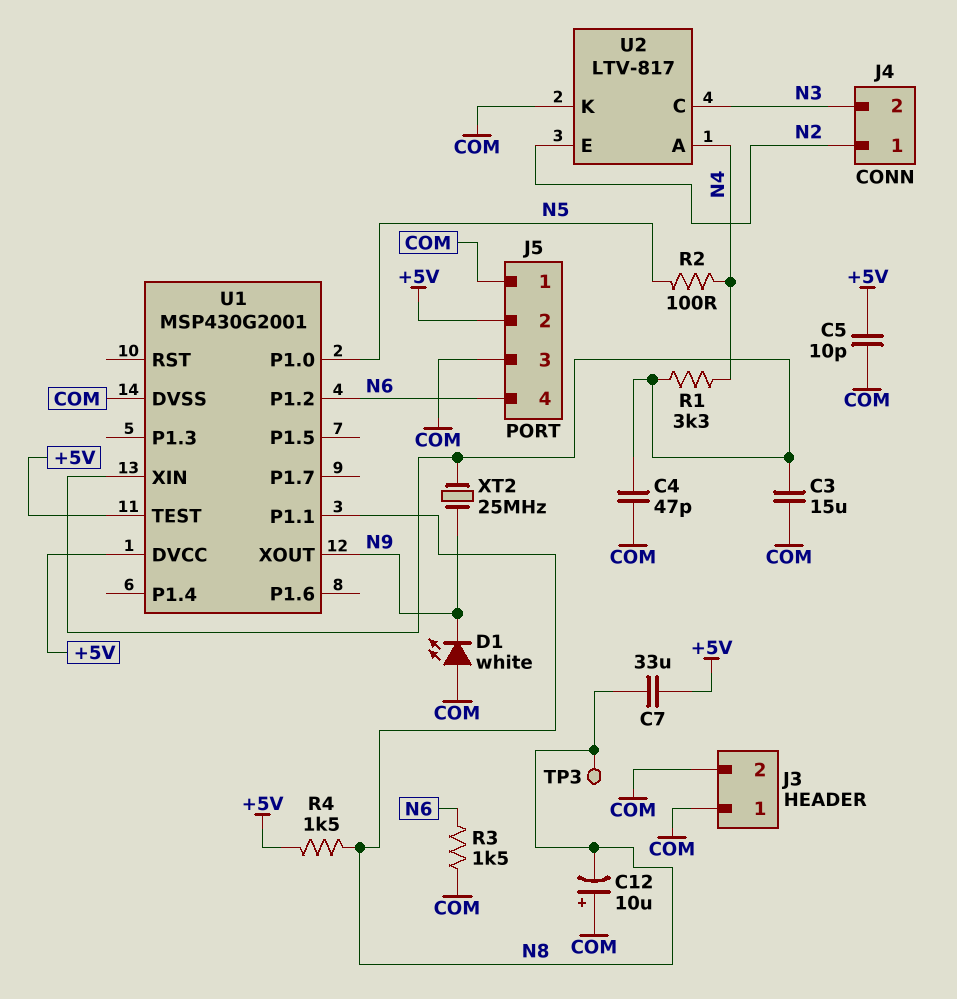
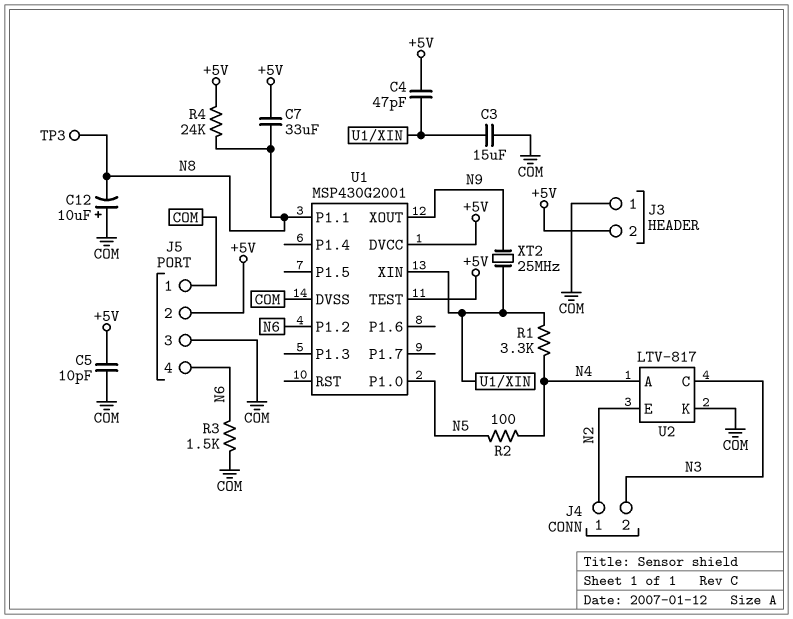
C4: 47pF (COM, U1/XIN) -> 47pF (+5V, U1/XIN)
D1: LED white (A COM, K N9) -> none
J3 pin 2: COM -> +5V
R4: 1.5k (+5V, N8) -> 24k (+5V, N8)

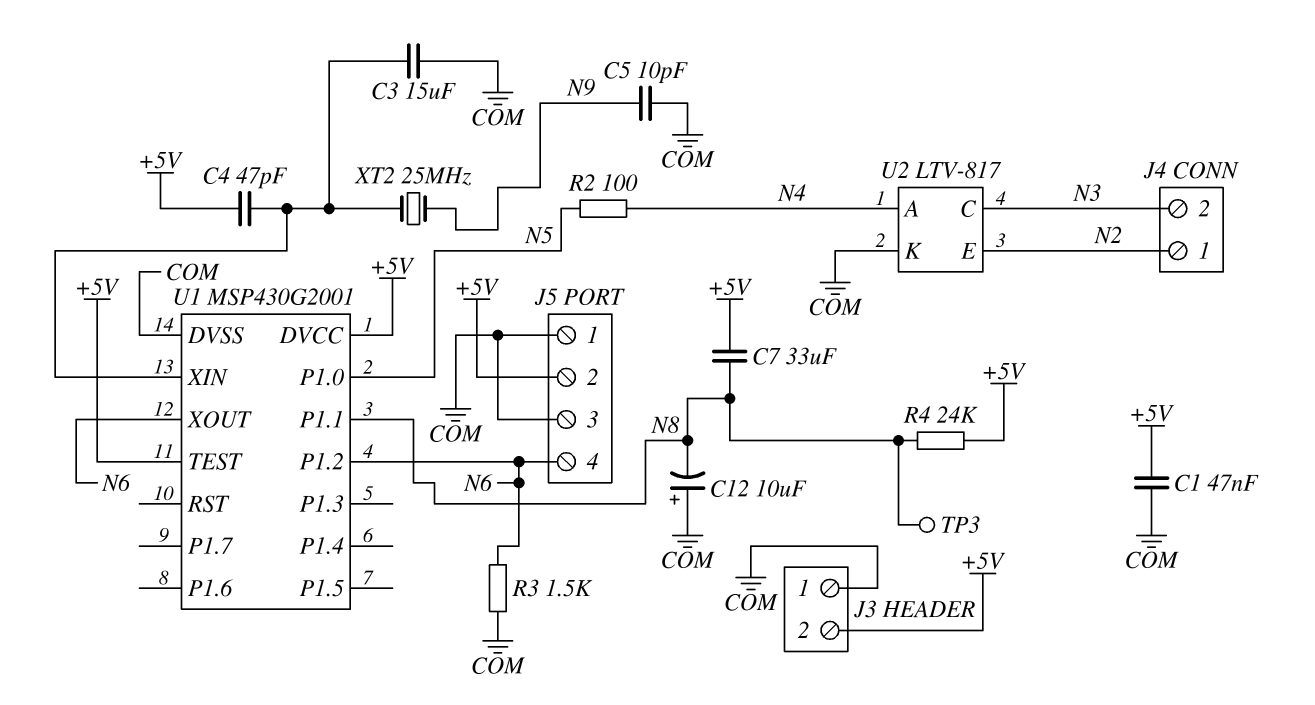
C1: none -> 47nF (+5V, COM)
C5: 10pF (+5V, COM) -> 10pF (COM, N9)
R1: 3.3k (N4, U1/XIN) -> none
U1 pin XOUT: N9 -> N6

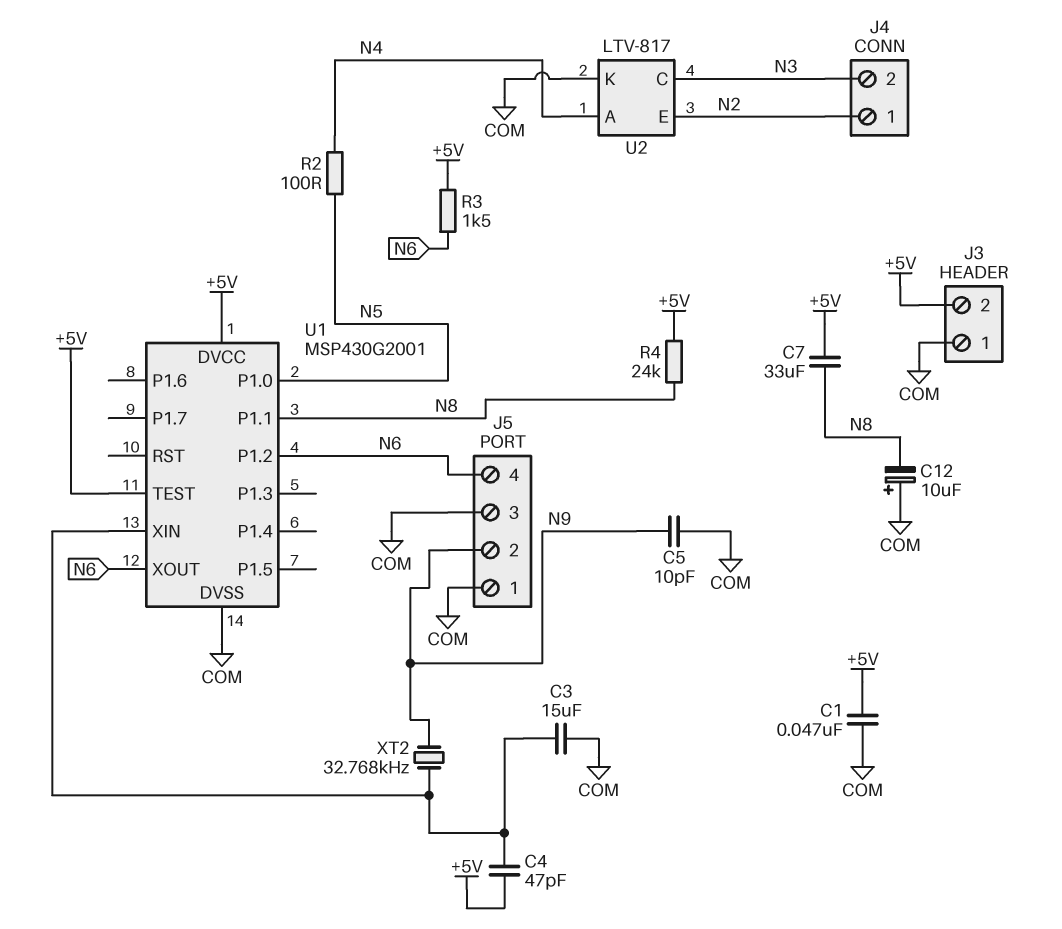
J5 pin 2: +5V -> N9
R3: 1.5k (COM, N6) -> 1.5k (+5V, N6)
TP3: test point (N8) -> none
XT2: 25MHz (N9, U1/XIN) -> 32.768kHz (N9, U1/XIN)

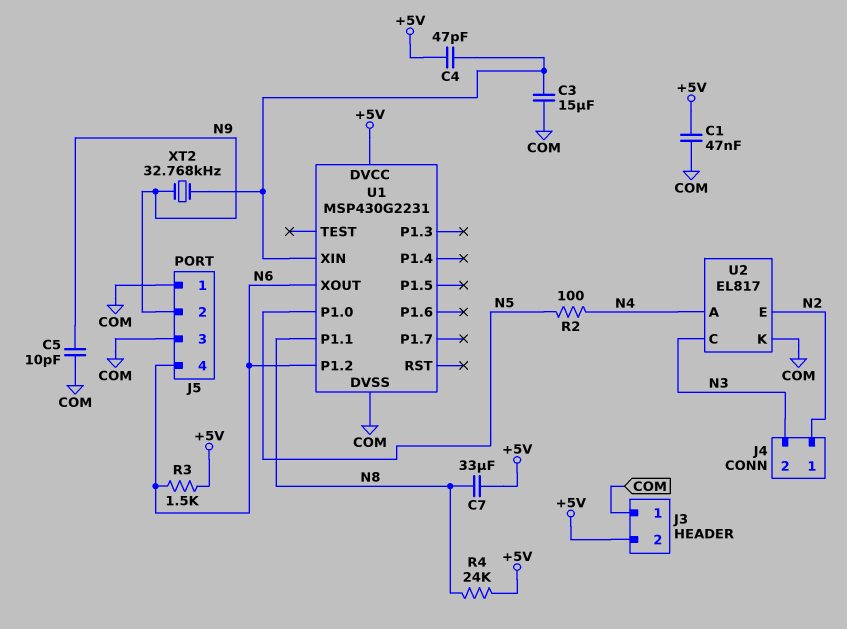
C12: 10uF (plus COM, minus N8) -> none
U1: MSP430G2001 -> MSP430G2231
U1 pin TEST: +5V -> none
U2: LTV-817 -> EL817

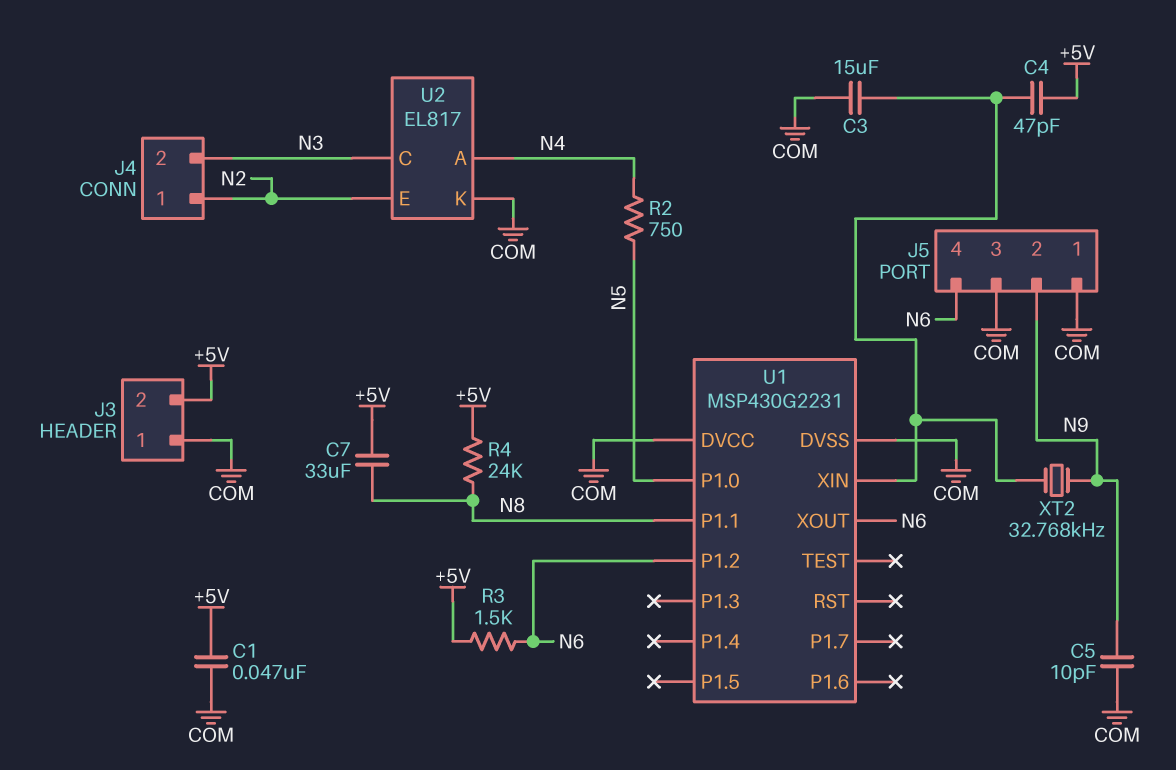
R2: 100 (N4, N5) -> 750 (N4, N5)
U1 pin DVCC: +5V -> COM

